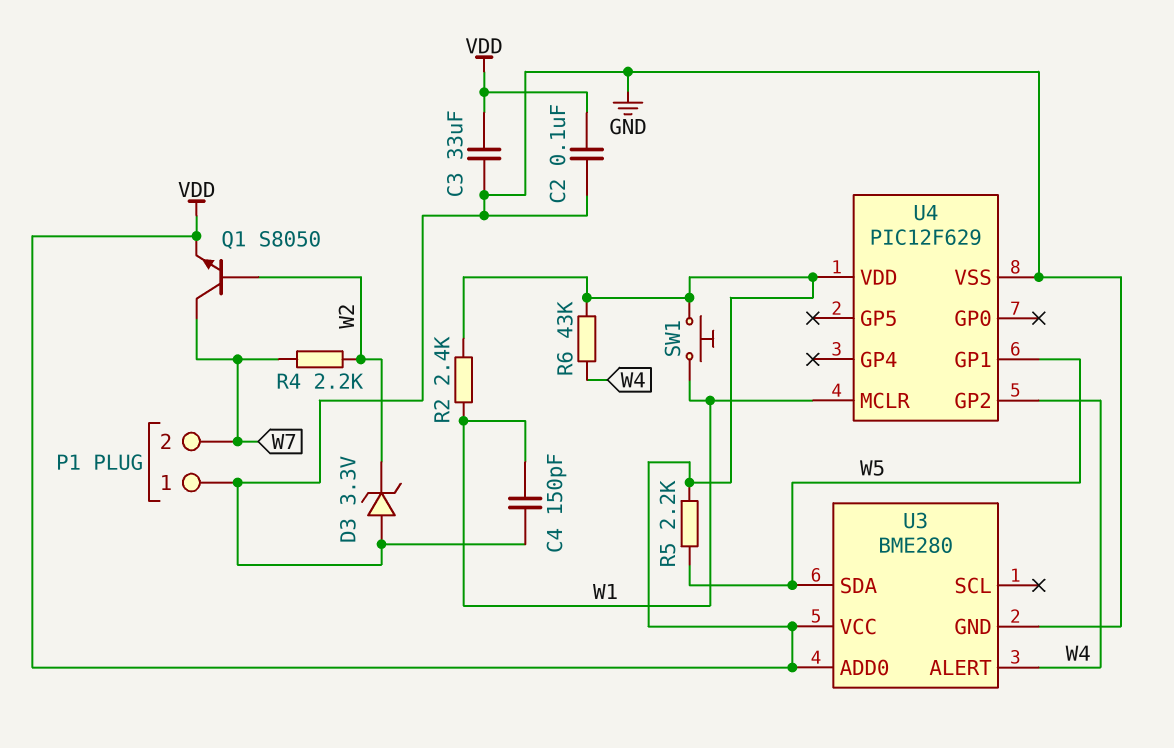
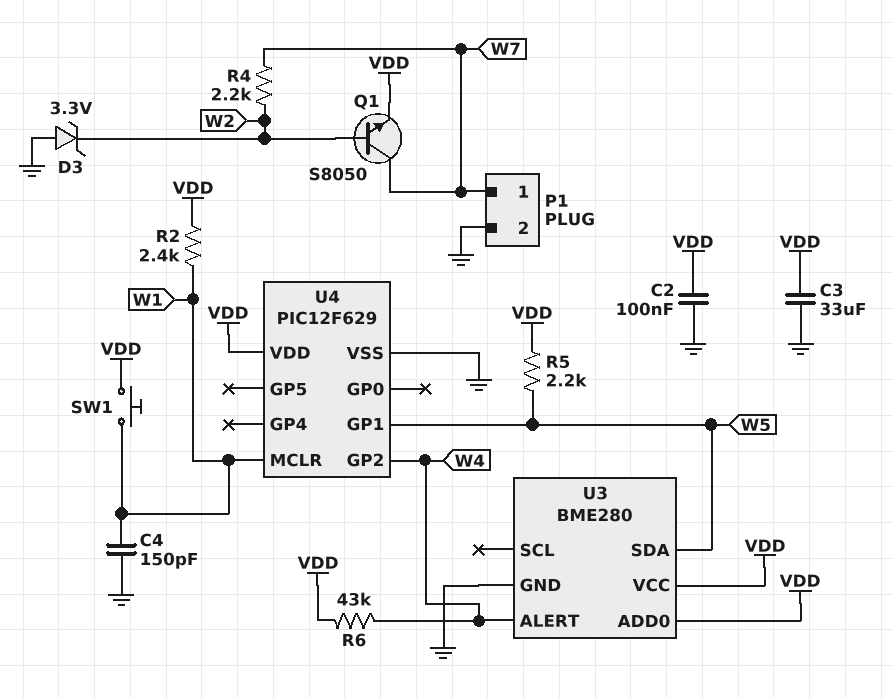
P1 pin 1: GND -> W7
P1 pin 2: W7 -> GND

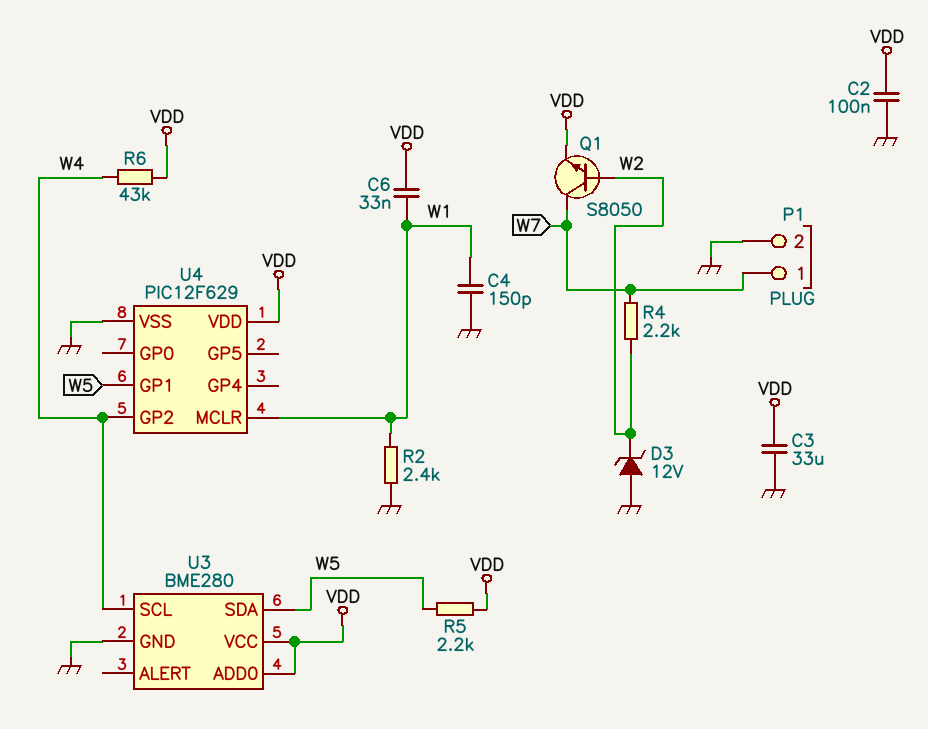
C6: none -> 33nF (VDD, W1)
D3: zener 3.3V (A GND, K W2) -> zener 12V (A GND, K W2)
R2: 2.4k (VDD, W1) -> 2.4k (GND, W1)
SW1: button (VDD, W1) -> none
U3 pin ALERT: W4 -> none
U3 pin SCL: none -> W4

